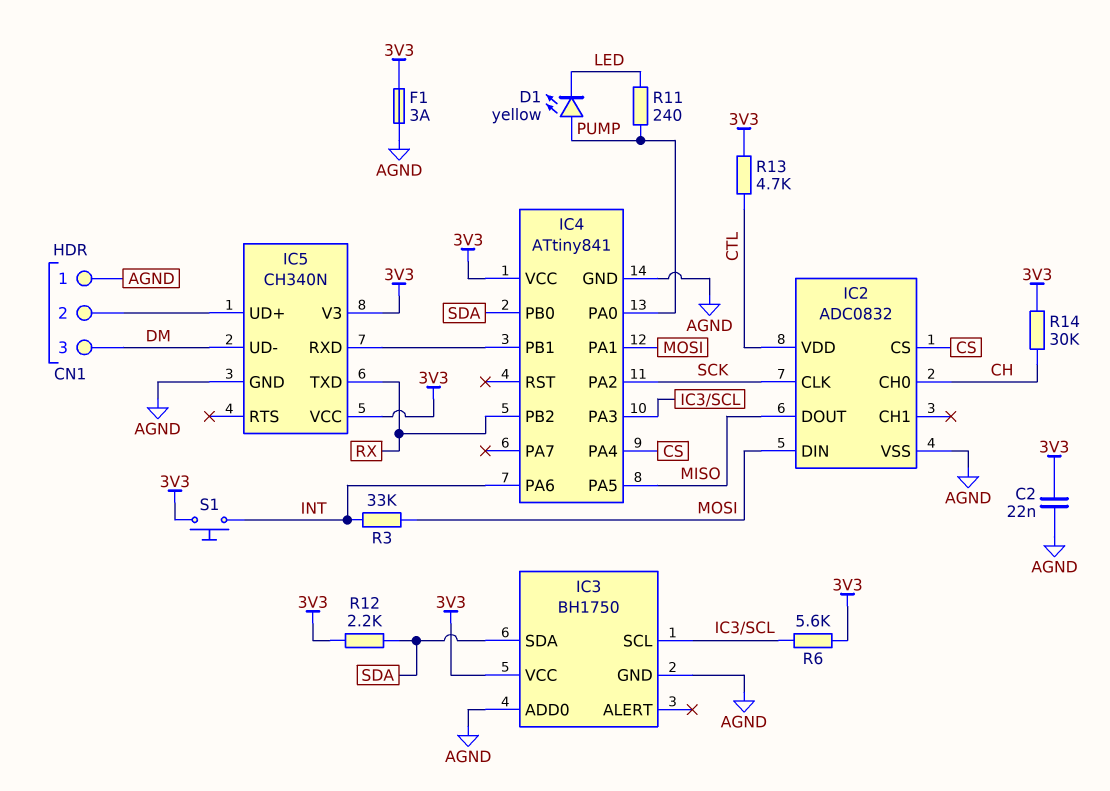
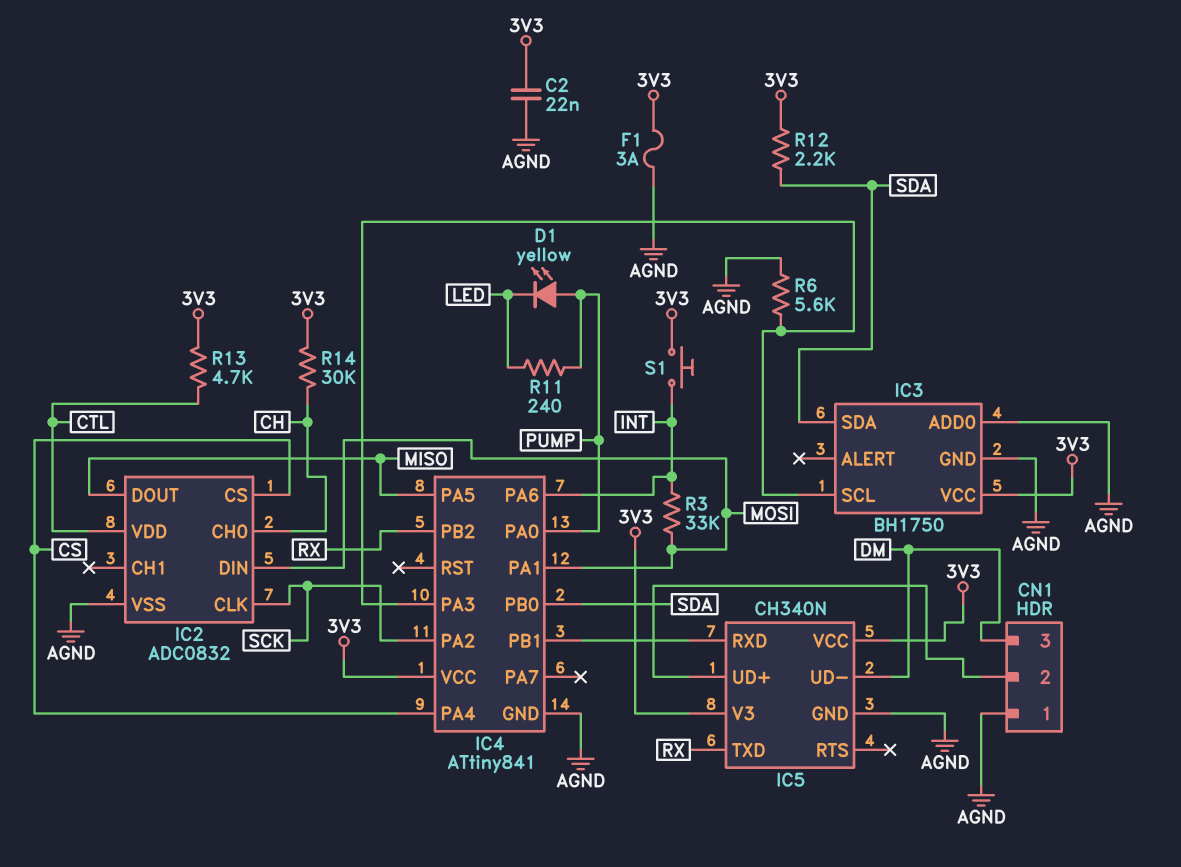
R6: 5.6k (3V3, IC3/SCL) -> 5.6k (AGND, IC3/SCL)

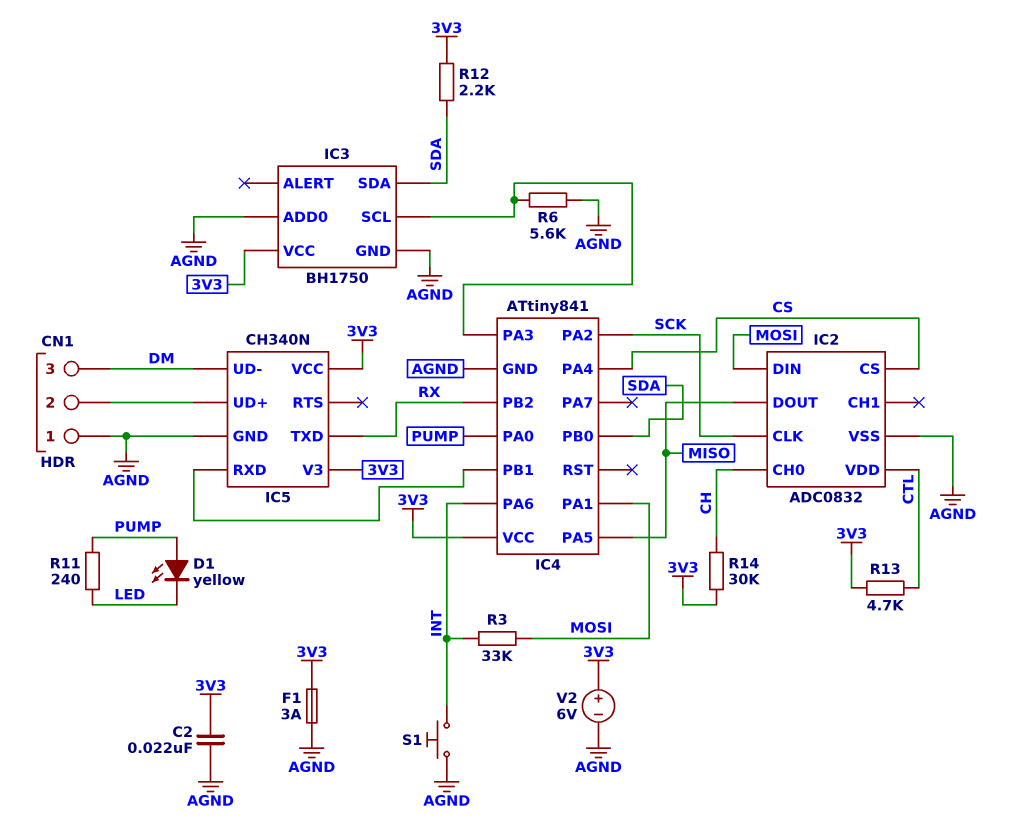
S1: button (3V3, INT) -> button (AGND, INT)
V2: none -> 6V (plus 3V3, minus AGND)

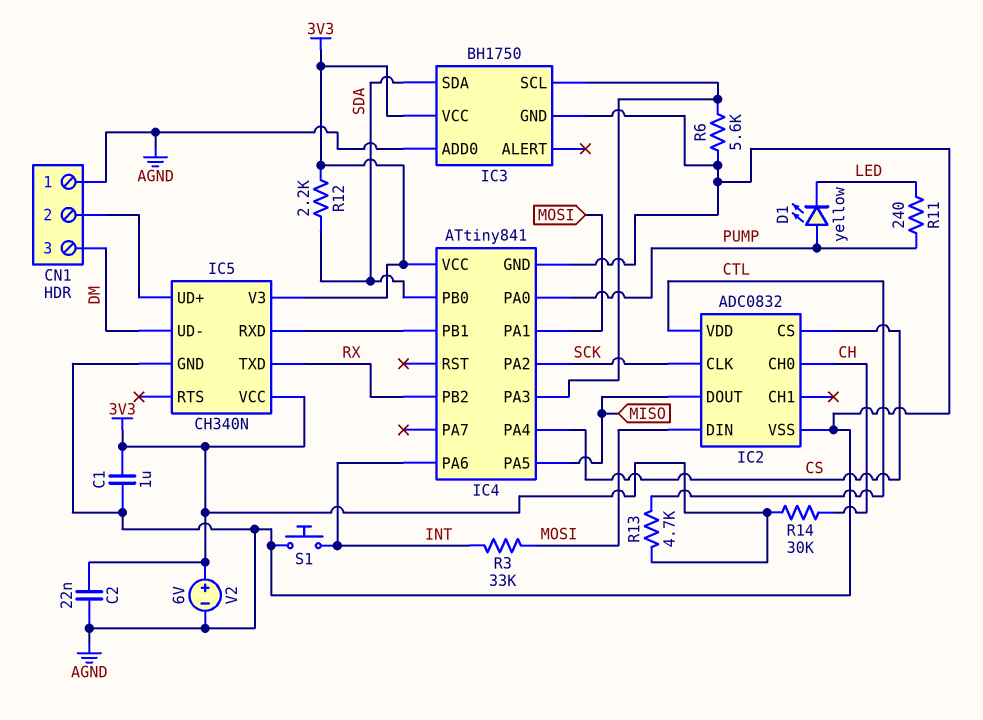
C1: none -> 1uF (3V3, AGND)
F1: 3A (3V3, AGND) -> none

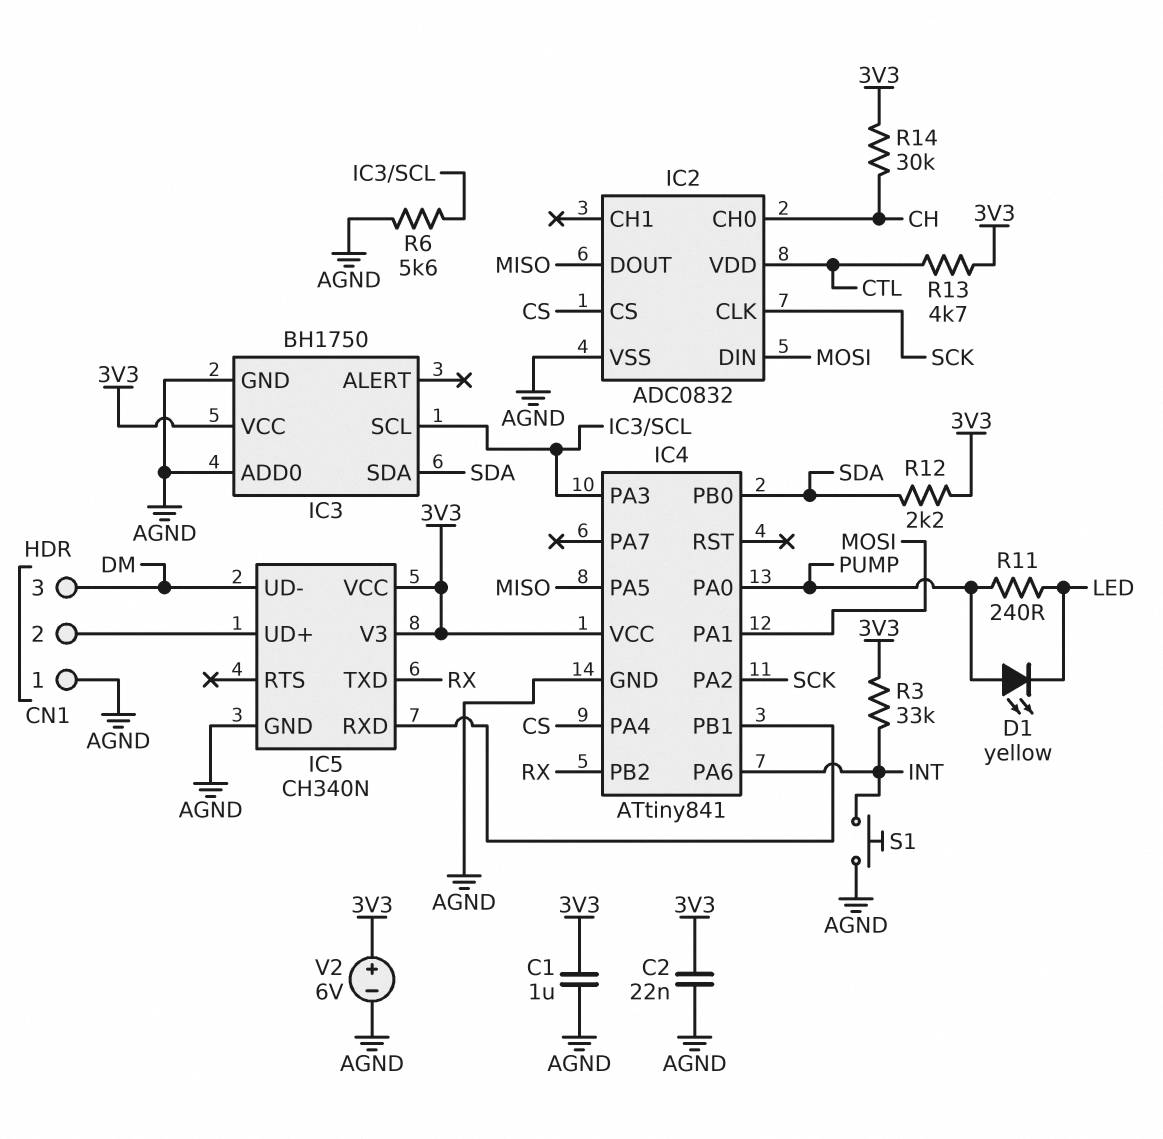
R3: 33k (INT, MOSI) -> 33k (3V3, INT)

